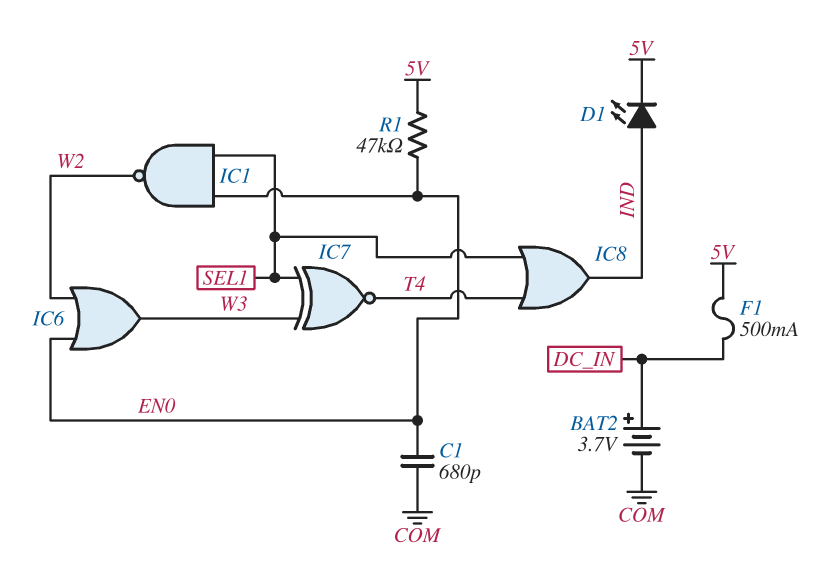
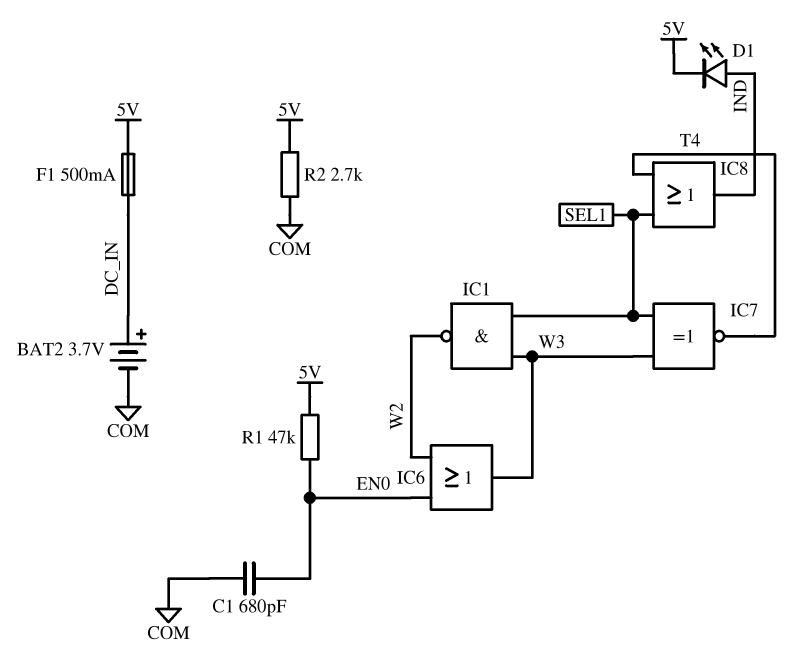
IC1: NAND (in EN0, in SEL1, out W2) -> NAND (in SEL1, in W3, out W2)
R2: none -> 2.7k (5V, COM)

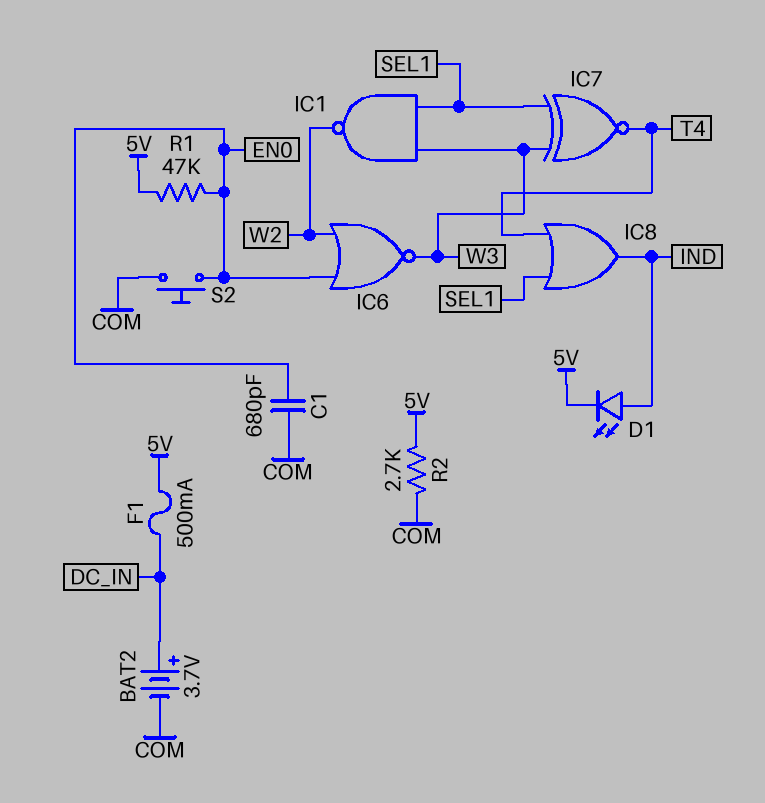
IC6: OR (in EN0, in W2, out W3) -> NOR (in EN0, in W2, out W3)
S2: none -> button (COM, EN0)

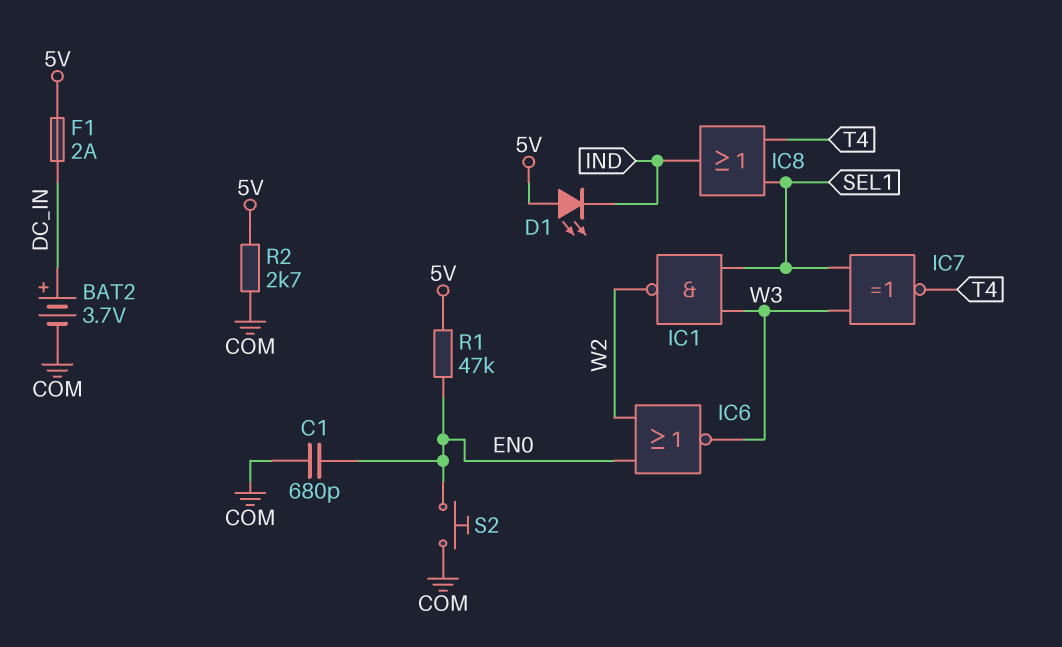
D1: LED (A IND, K 5V) -> LED (A 5V, K IND)
F1: 500mA (5V, DC_IN) -> 2A (5V, DC_IN)

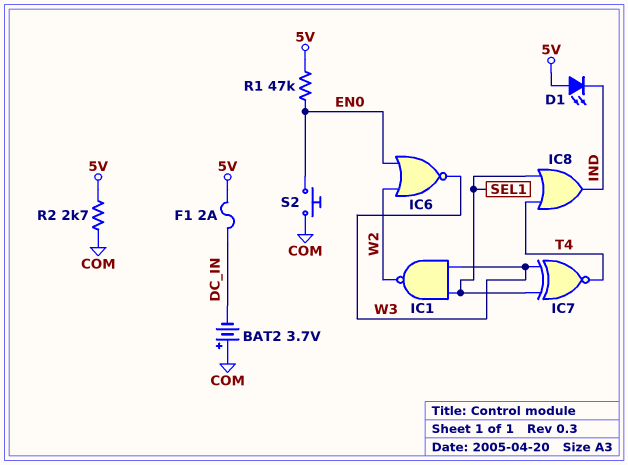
BAT2: 3.7V (plus DC_IN, minus COM) -> 3.7V (plus COM, minus DC_IN)
C1: 680pF (COM, EN0) -> none

